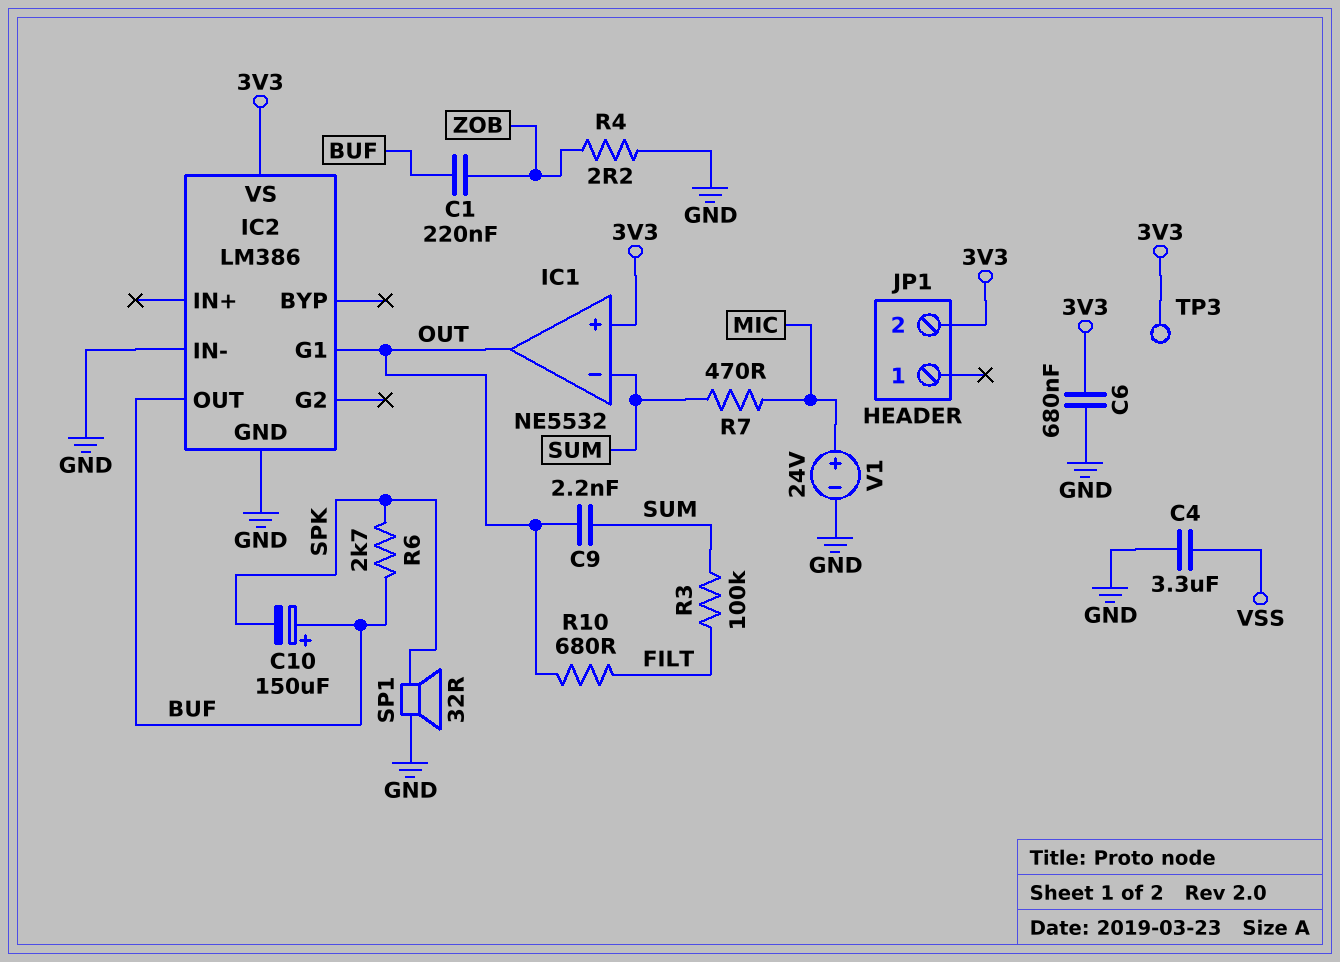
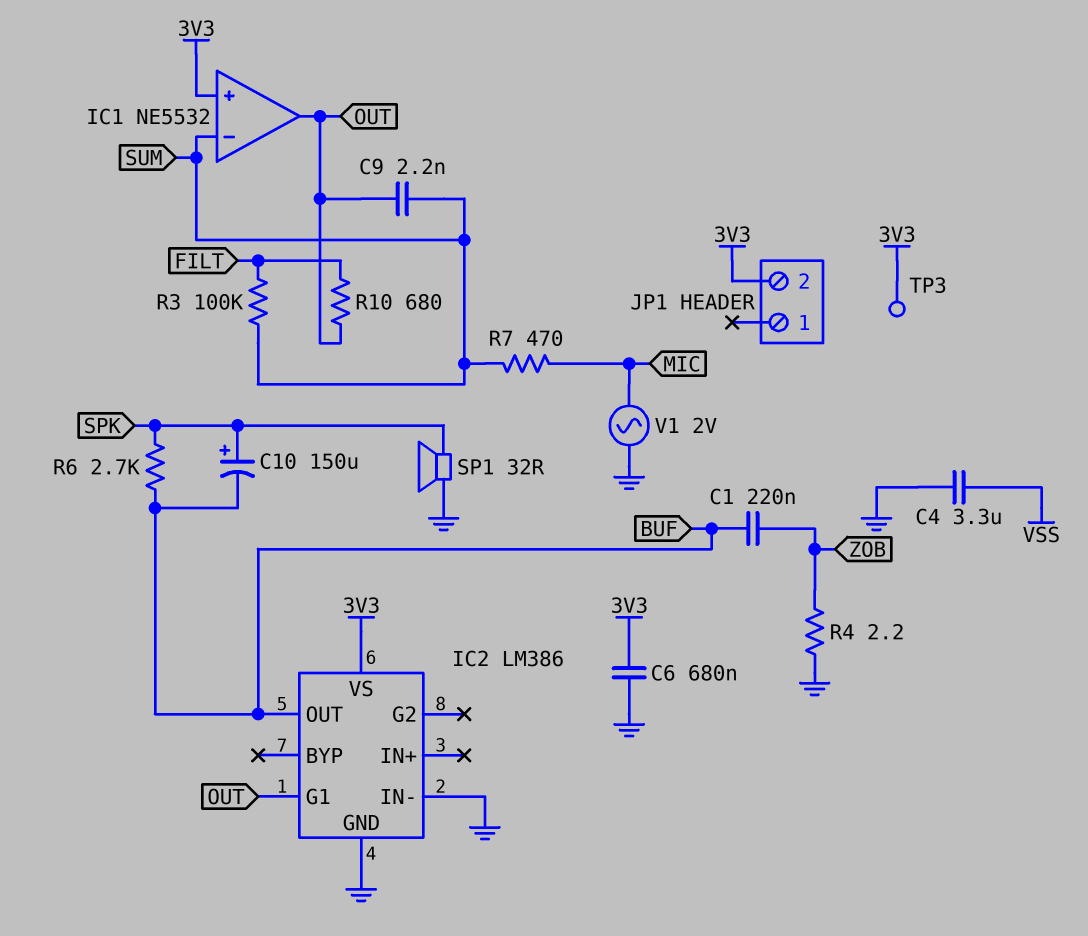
C10: 150uF (plus BUF, minus SPK) -> 150uF (plus SPK, minus BUF)
V1: 24V (plus MIC, minus GND) -> AC 2V (GND, MIC)

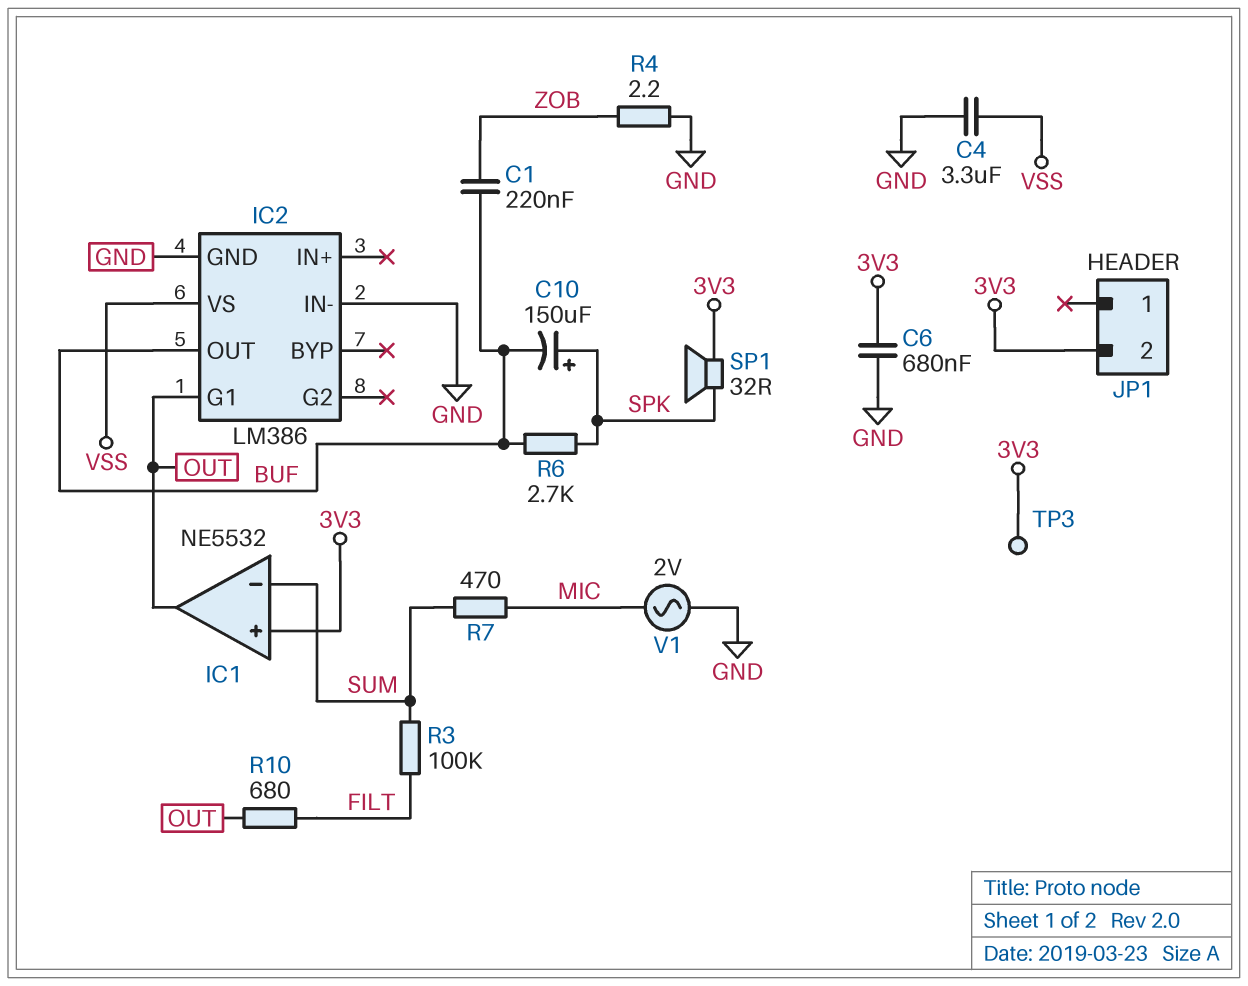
C9: 2.2nF (OUT, SUM) -> none
IC2 pin VS: 3V3 -> VSS
SP1: speaker 32R (GND, SPK) -> speaker 32R (3V3, SPK)

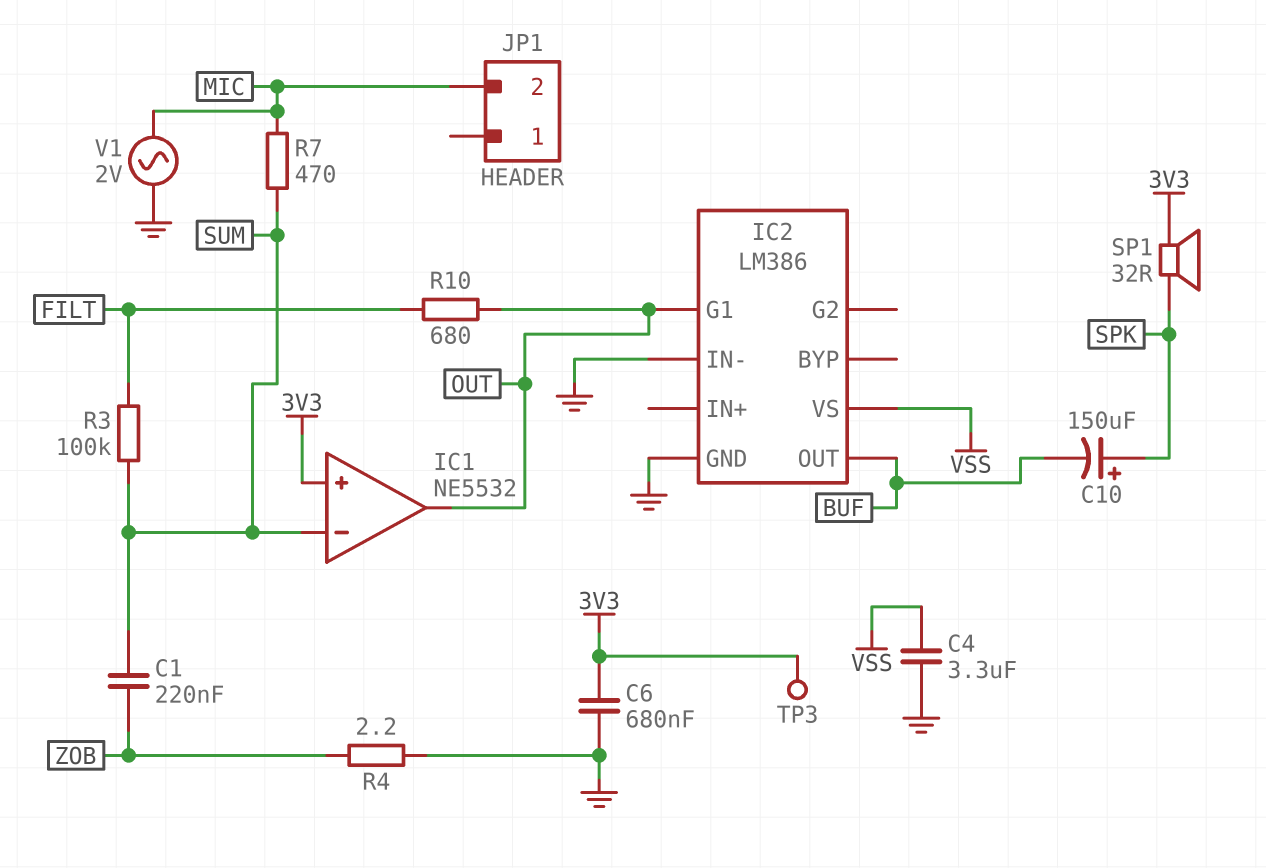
C1: 220nF (BUF, ZOB) -> 220nF (SUM, ZOB)
JP1 pin 2: 3V3 -> MIC
R6: 2.7k (BUF, SPK) -> none

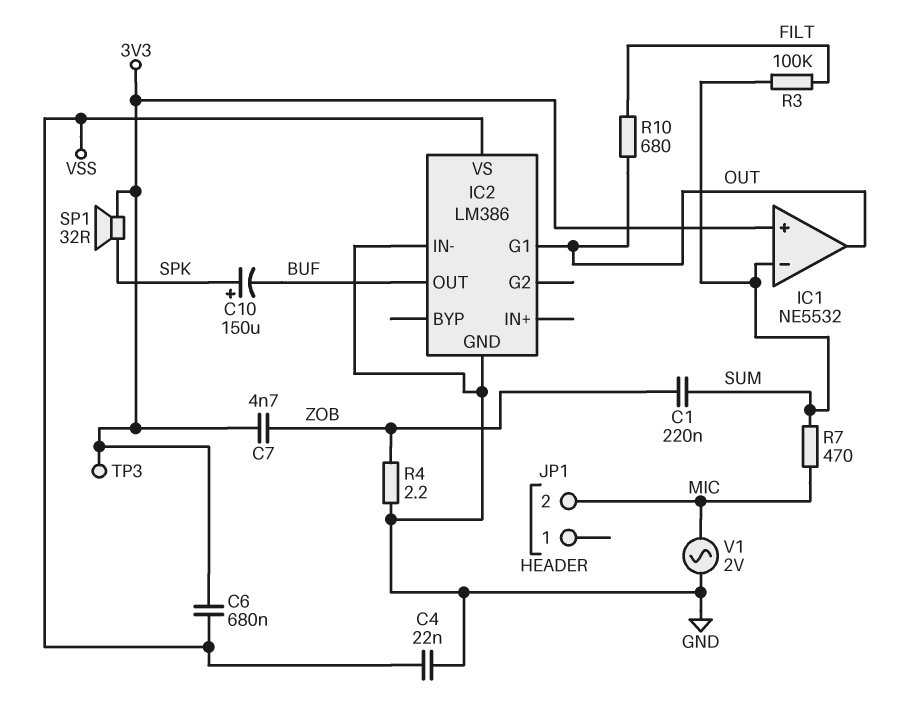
C4: 3.3uF (GND, VSS) -> 22nF (GND, VSS)
C6: 680nF (3V3, GND) -> 680nF (3V3, VSS)
C7: none -> 4.7nF (3V3, ZOB)

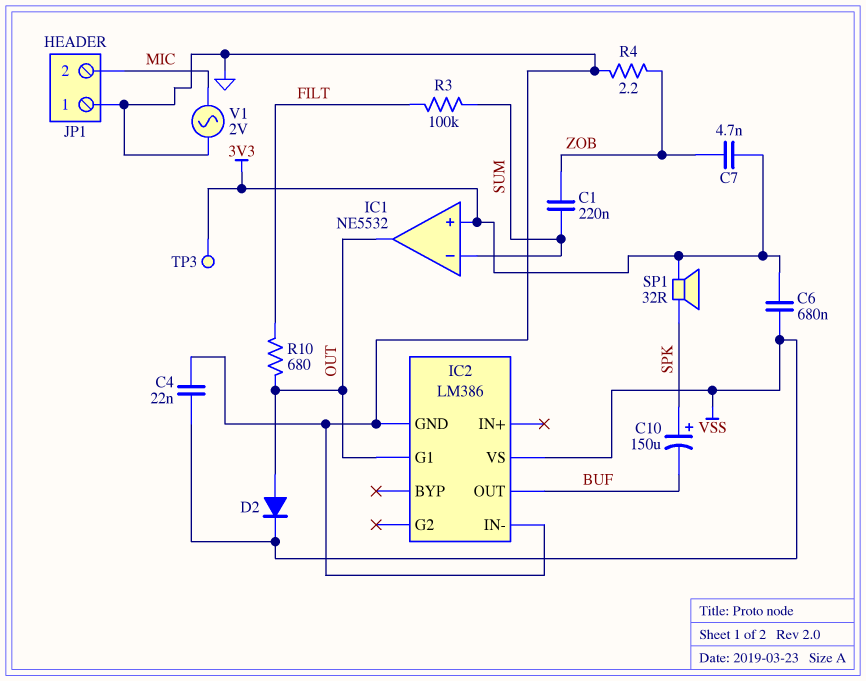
D2: none -> diode (A OUT, K VSS)
JP1 pin 1: none -> GND
R7: 470 (MIC, SUM) -> none

